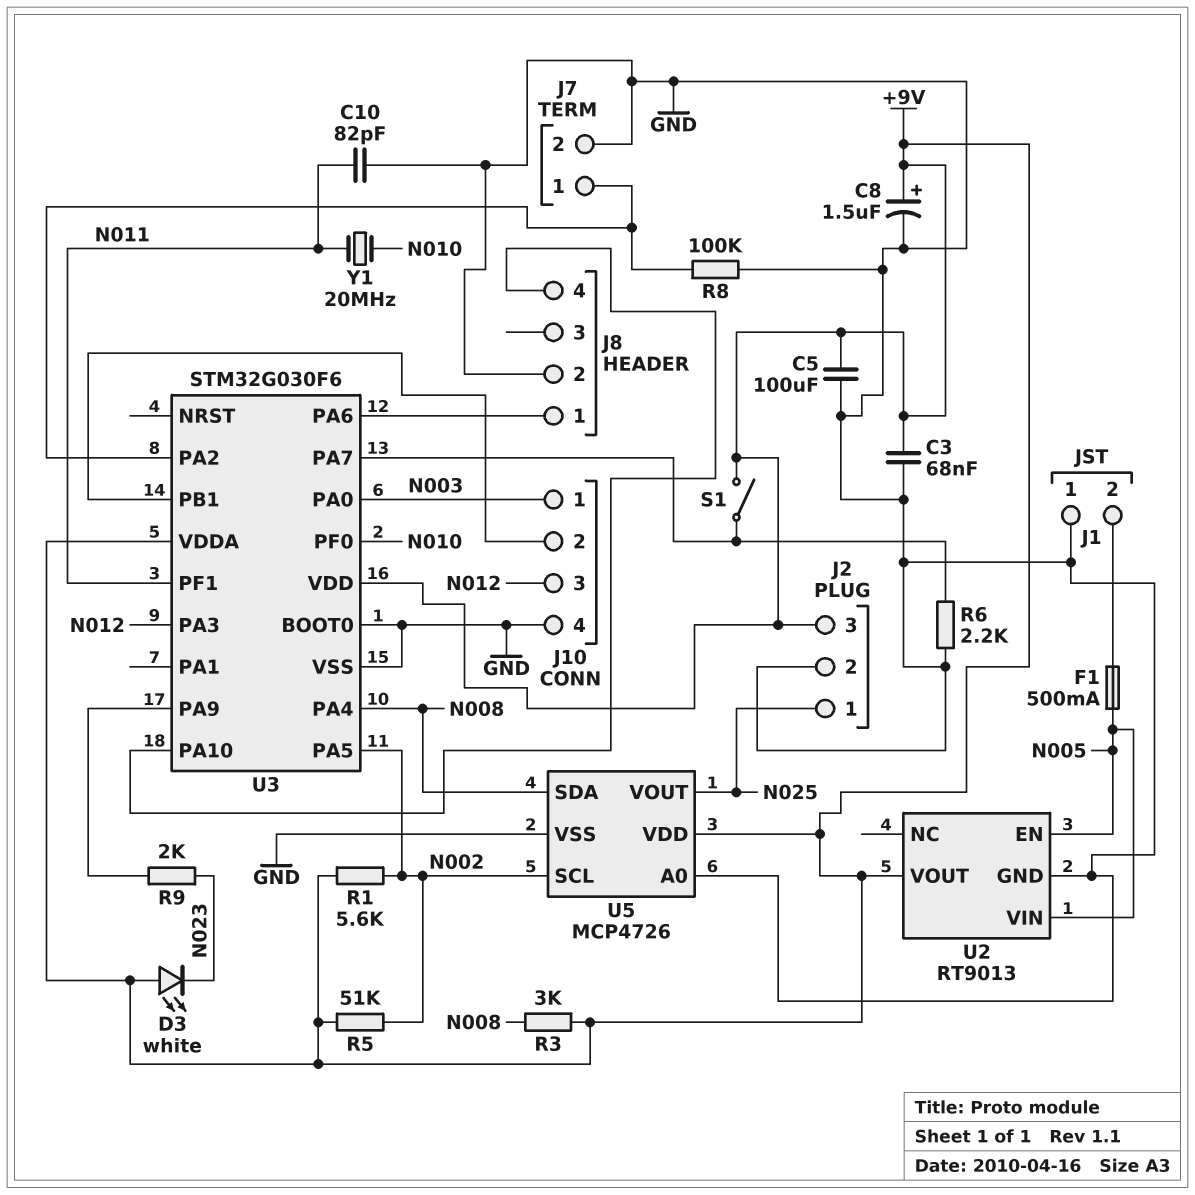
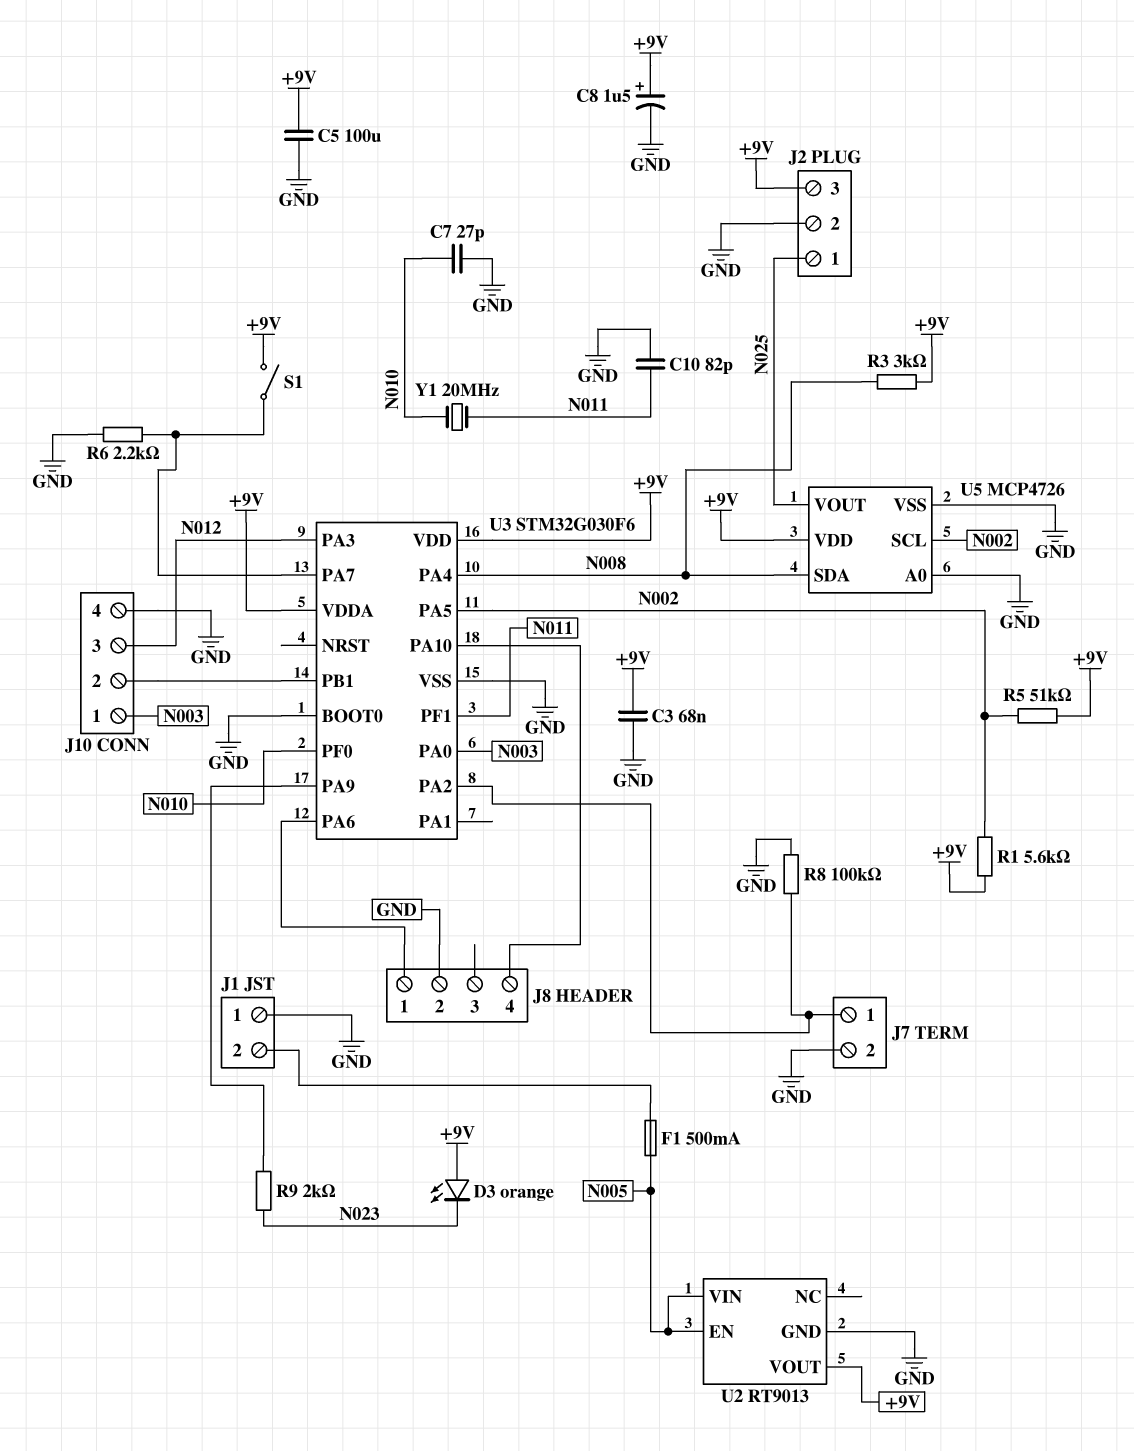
C7: none -> 27pF (GND, N010)
D3: LED white (A +9V, K N023) -> LED orange (A +9V, K N023)

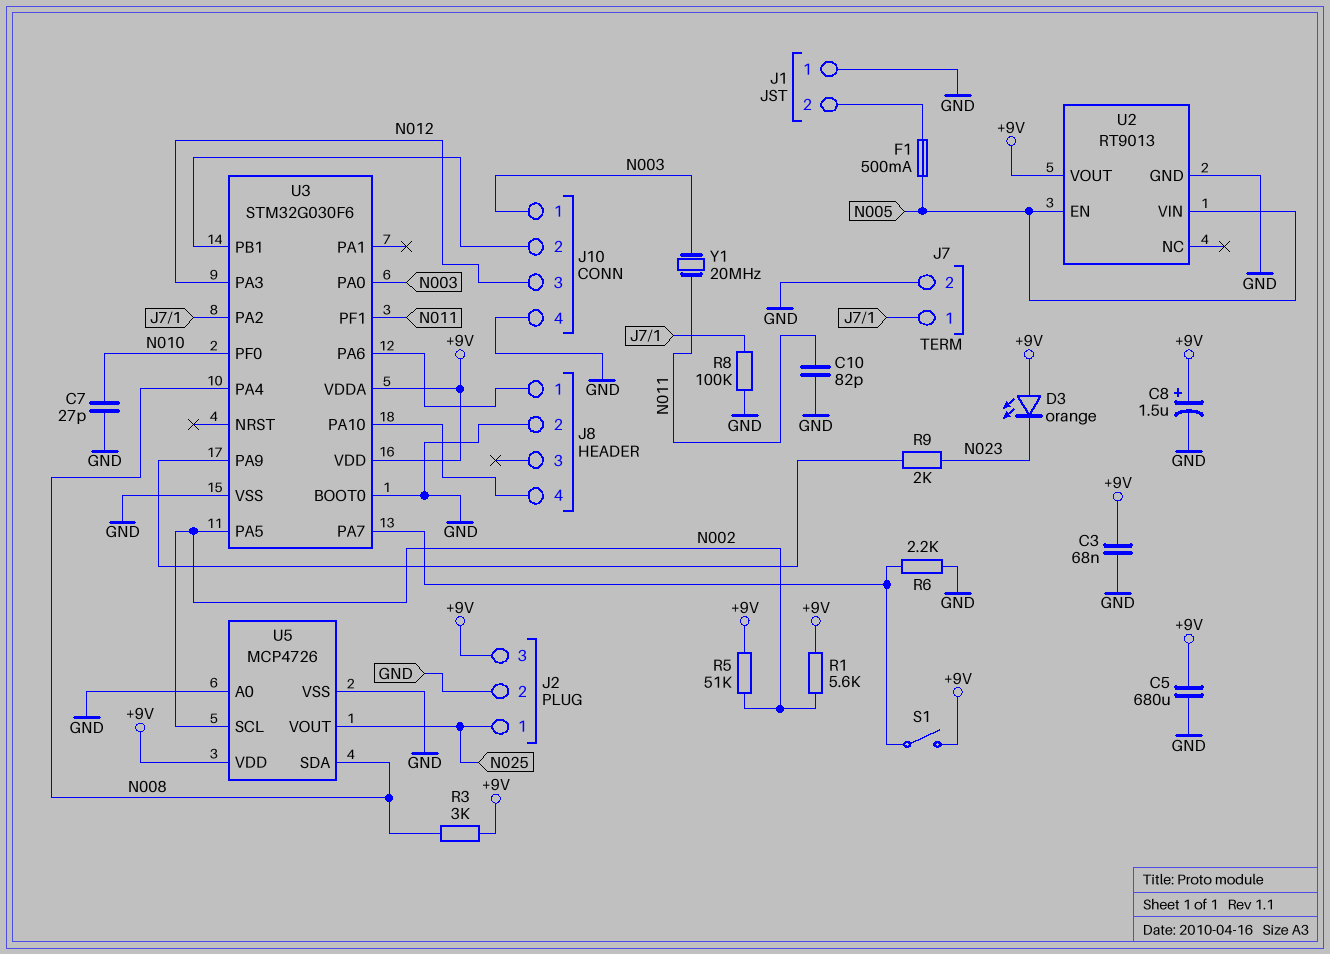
C5: 100uF (+9V, GND) -> 680uF (+9V, GND)
Y1: 20MHz (N010, N011) -> 20MHz (N003, N011)

